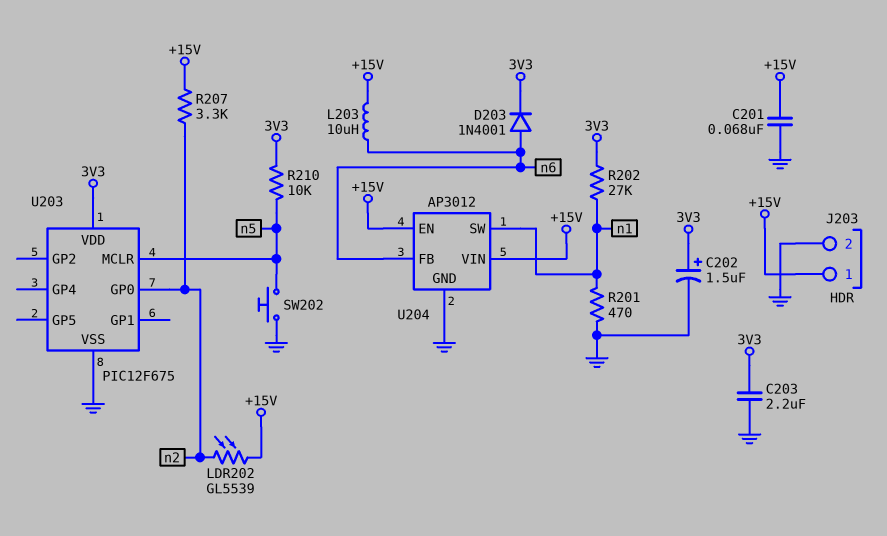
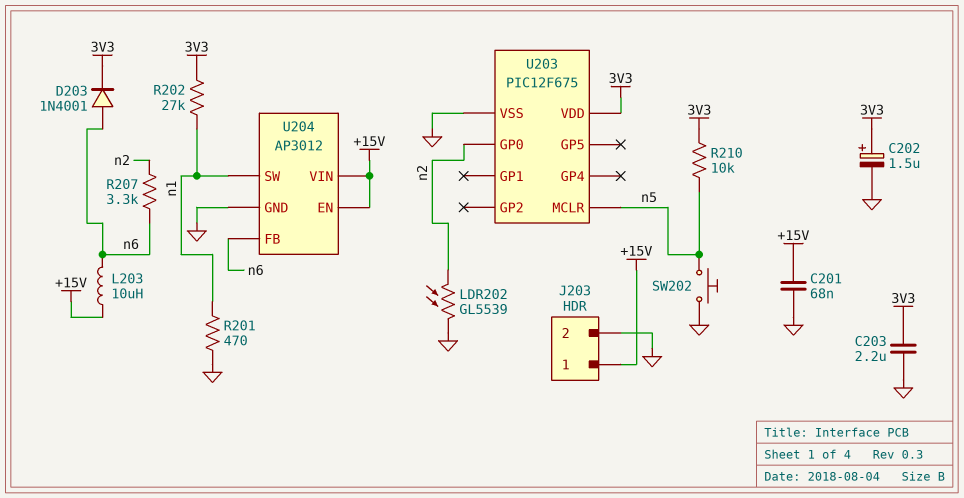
LDR202: GL5539 (+15V, n2) -> GL5539 (GND, n2)
R207: 3.3k (+15V, n2) -> 3.3k (n2, n6)

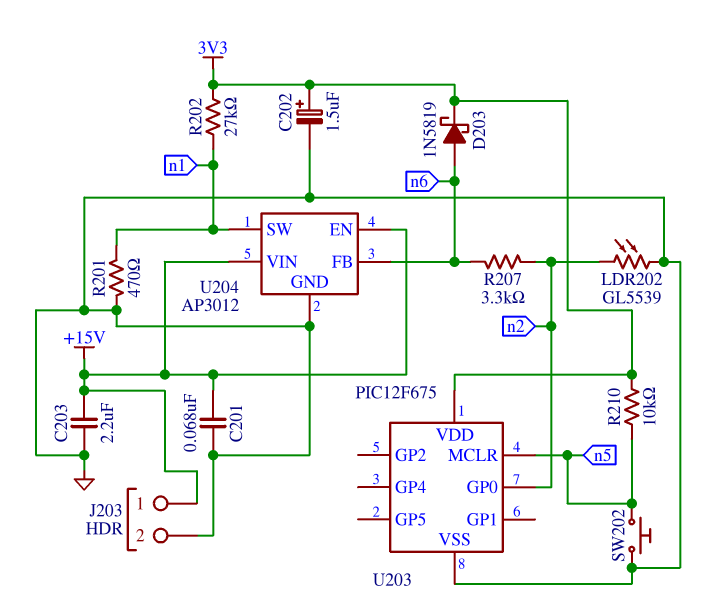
C203: 2.2uF (3V3, GND) -> 2.2uF (+15V, GND)
D203: diode 1N4001 (A n6, K 3V3) -> schottky 1N5819 (A n6, K 3V3)
L203: 10uH (+15V, n6) -> none

